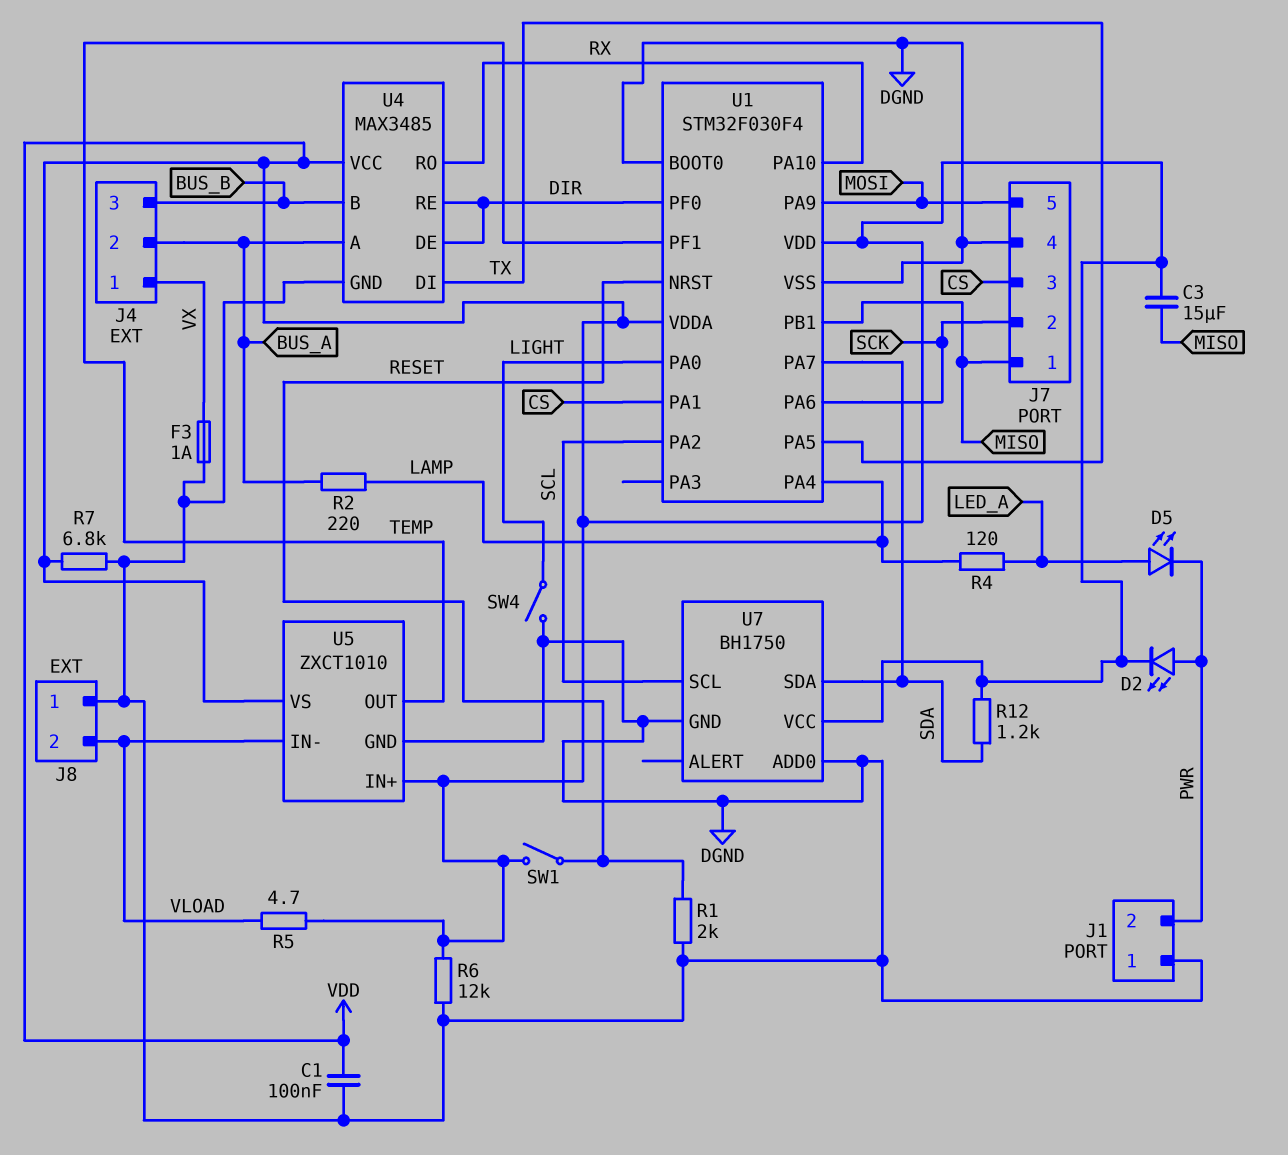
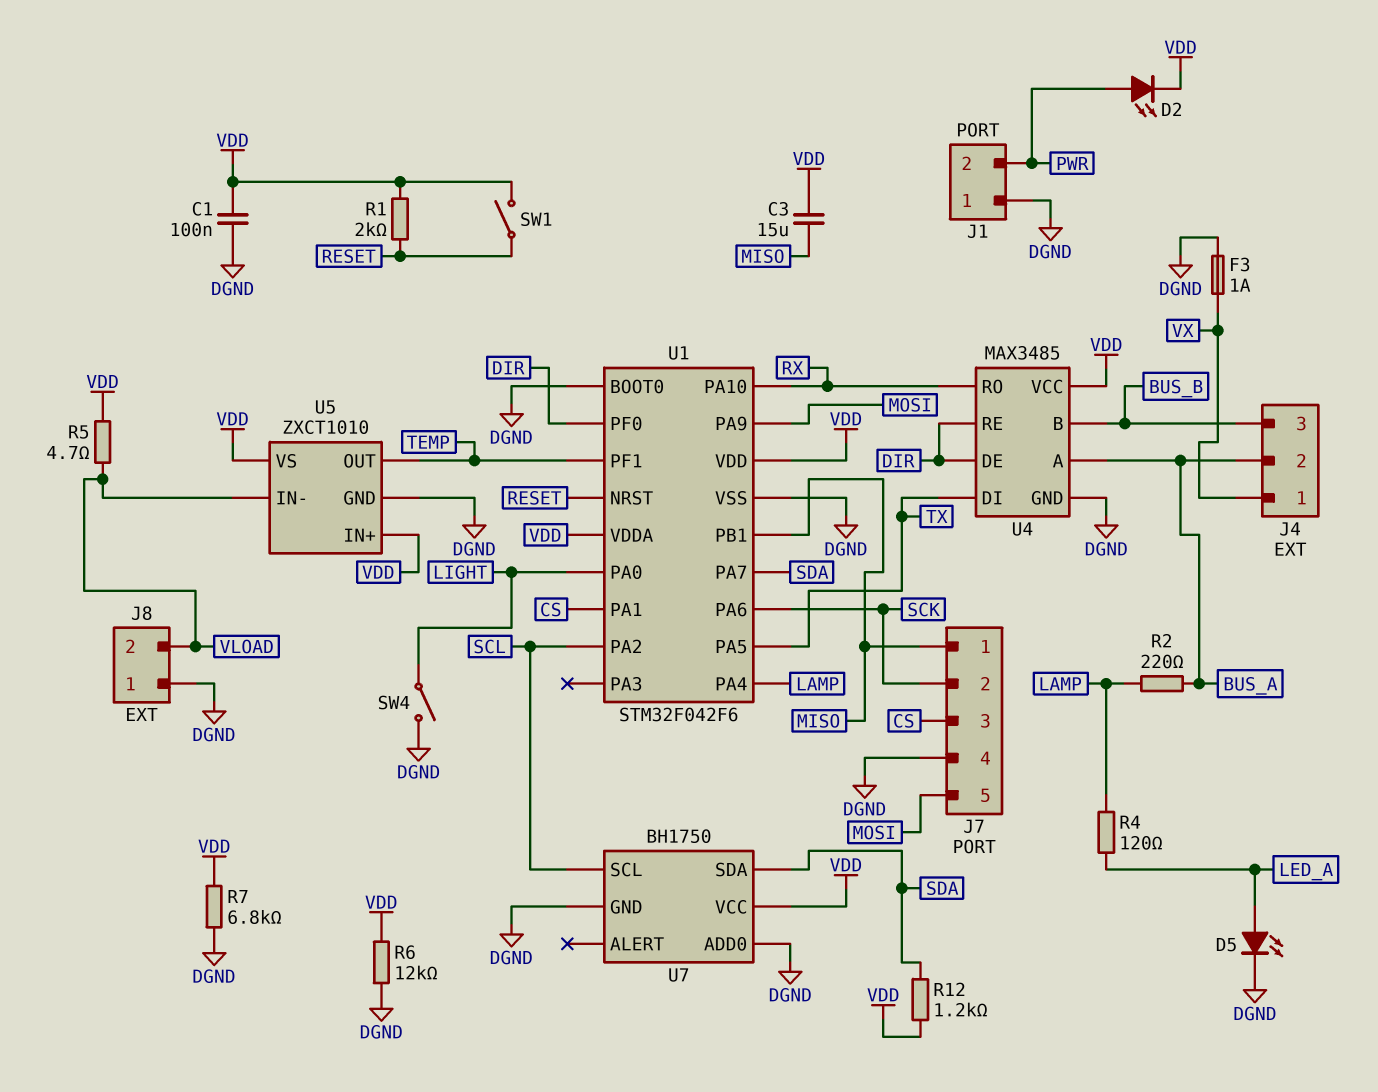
D5: LED (A LED_A, K PWR) -> LED (A LED_A, K DGND)
R1: 2k (DGND, RESET) -> 2k (RESET, VDD)
U1: STM32F030F4 -> STM32F042F6

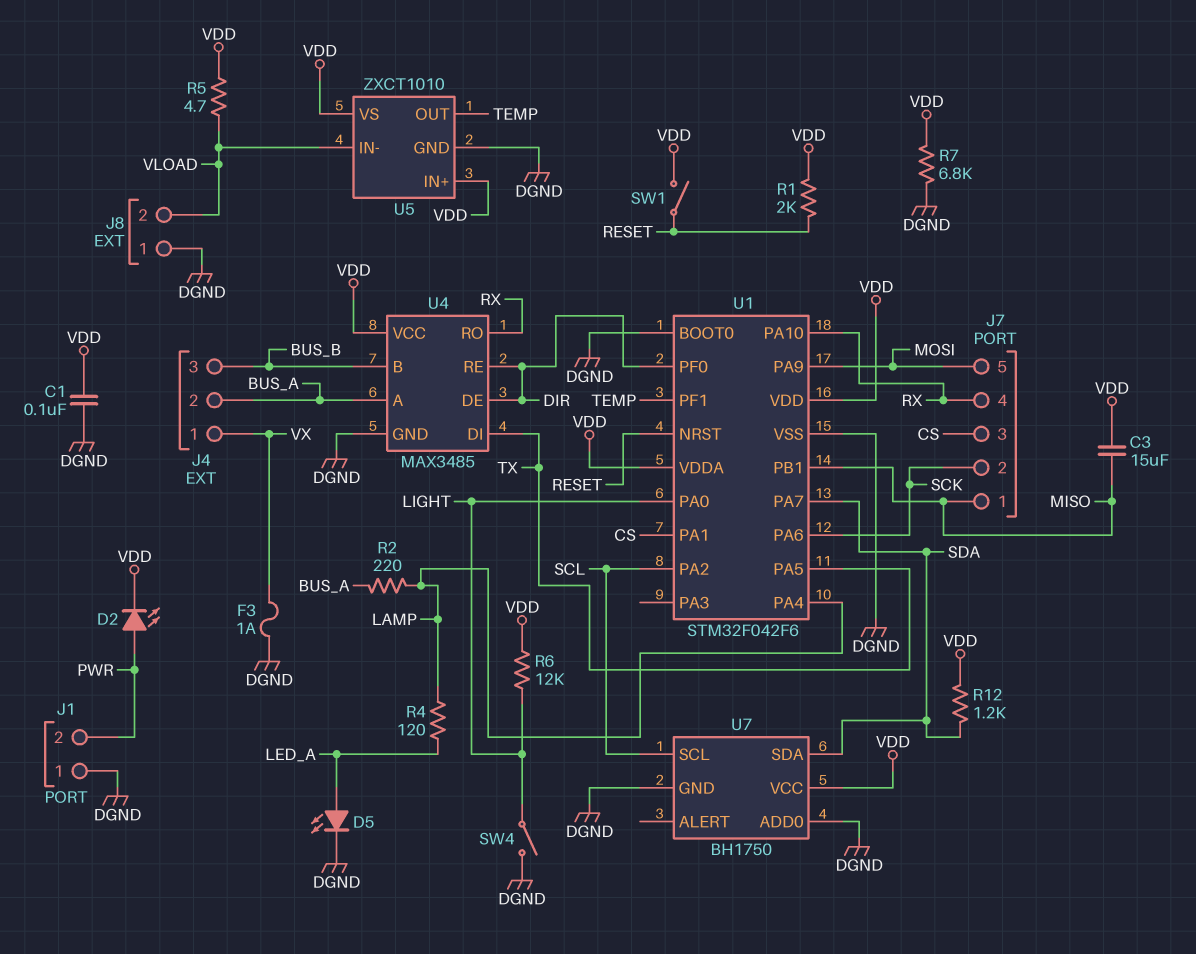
J7 pin 4: DGND -> RX
R6: 12k (DGND, VDD) -> 12k (LIGHT, VDD)

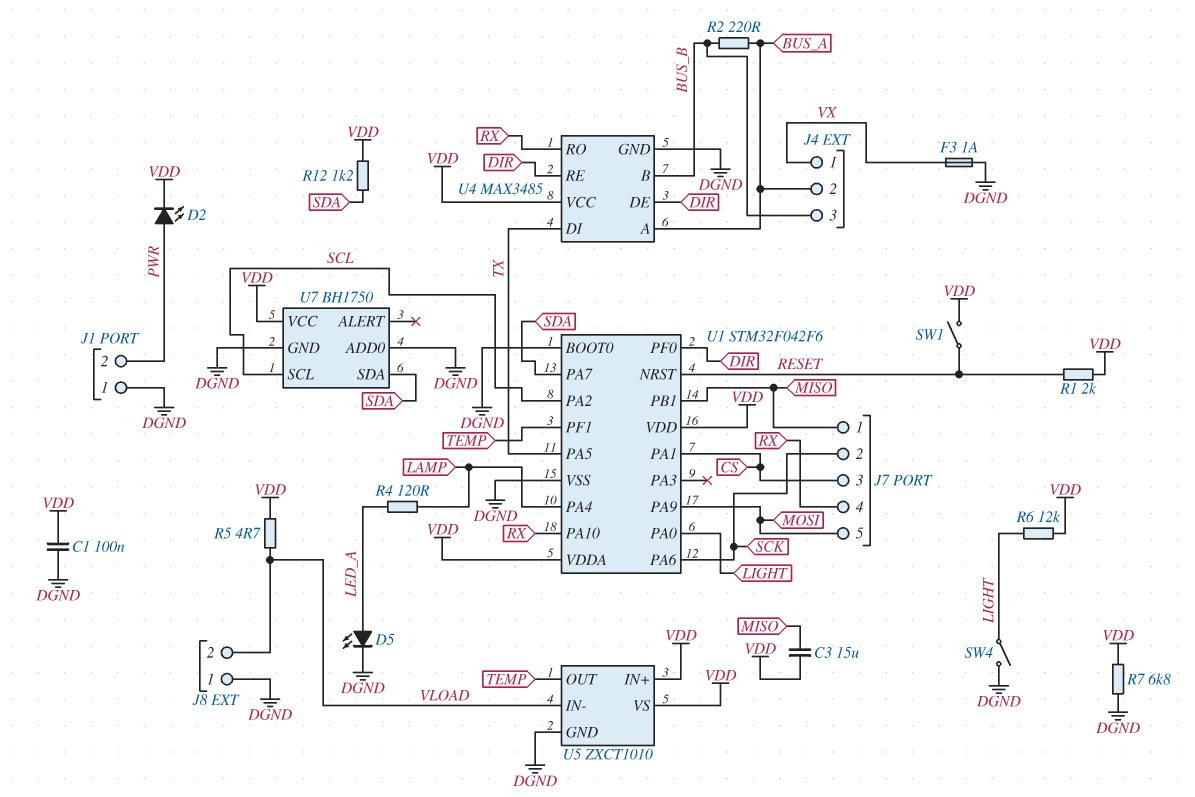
R2: 220 (BUS_A, LAMP) -> 220 (BUS_A, BUS_B)

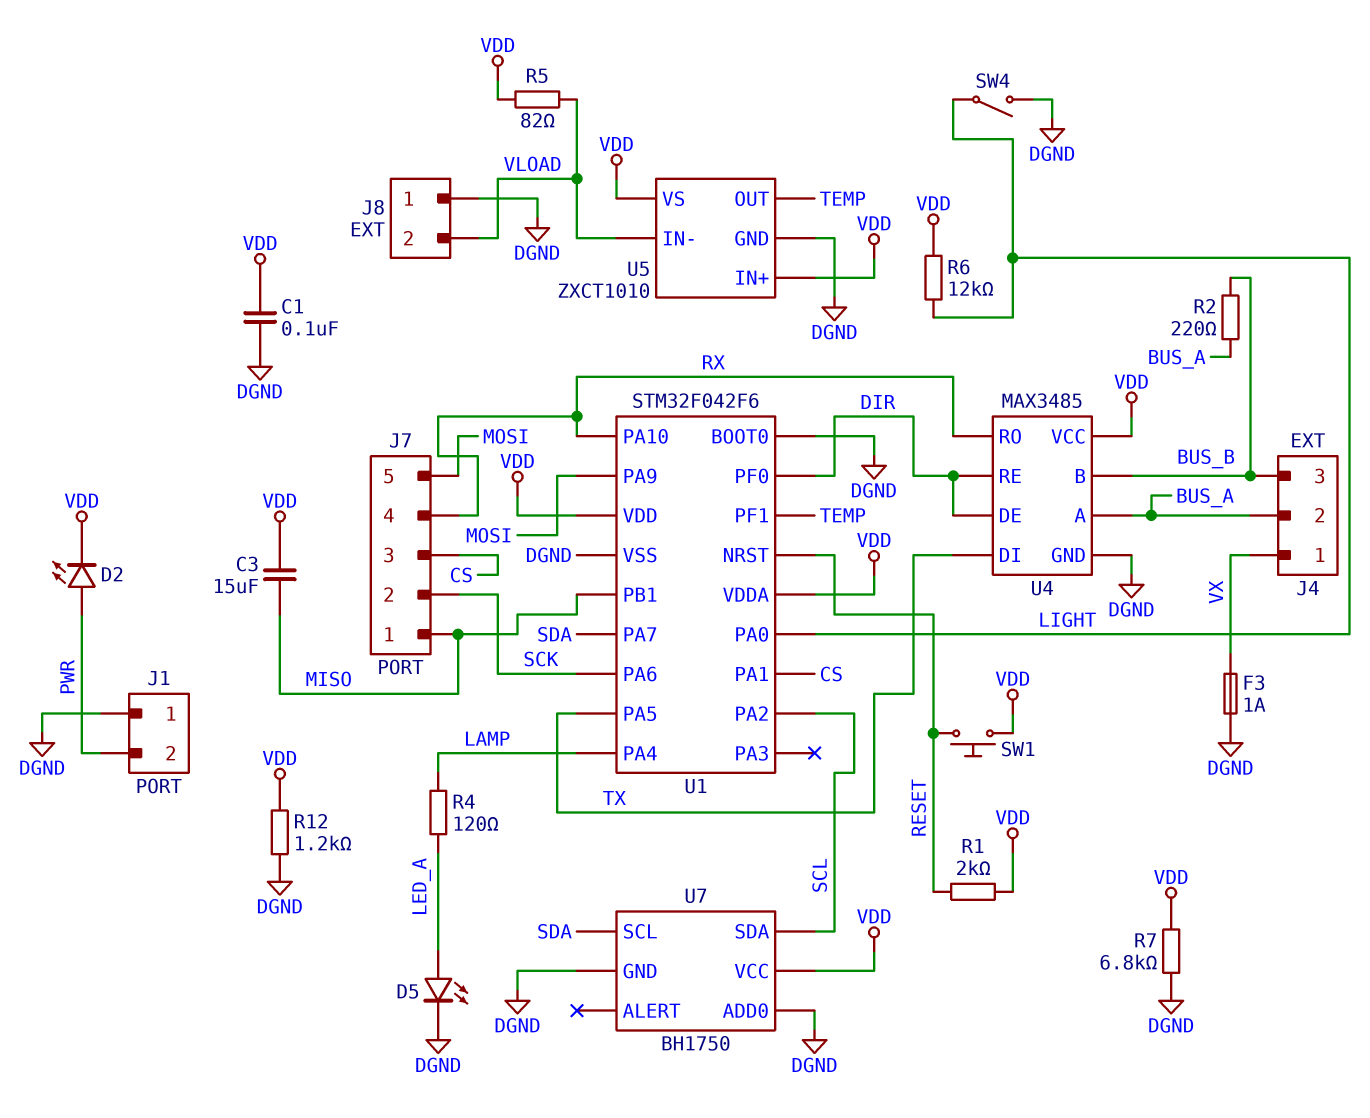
R5: 4.7 (VDD, VLOAD) -> 82 (VDD, VLOAD)
R12: 1.2k (SDA, VDD) -> 1.2k (DGND, VDD)
SW1: switch (RESET, VDD) -> button (RESET, VDD)
U7 pin SCL: SCL -> SDA
U7 pin SDA: SDA -> SCL

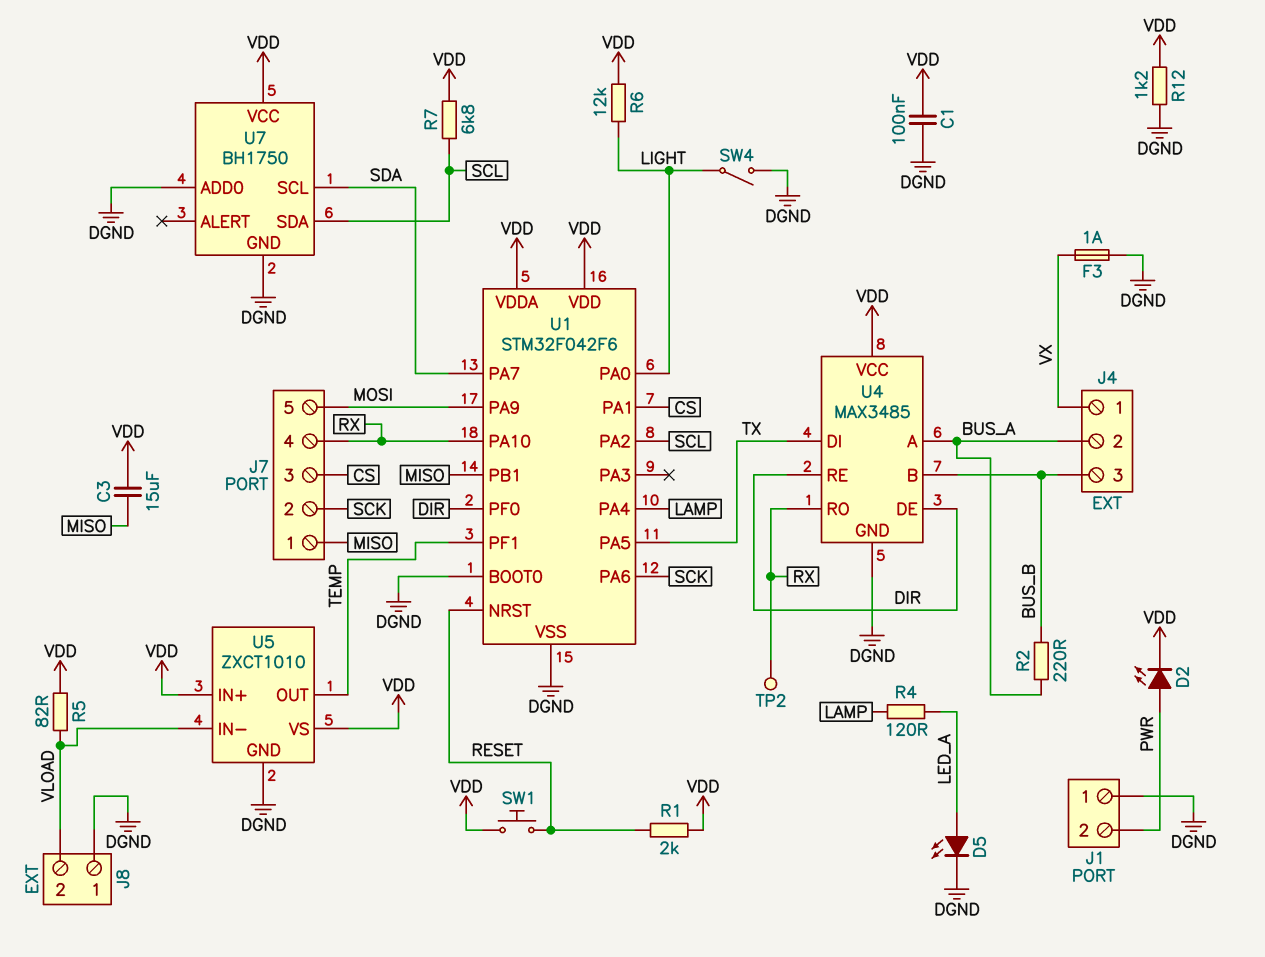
R7: 6.8k (DGND, VDD) -> 6.8k (SCL, VDD)
TP2: none -> test point (RX)

